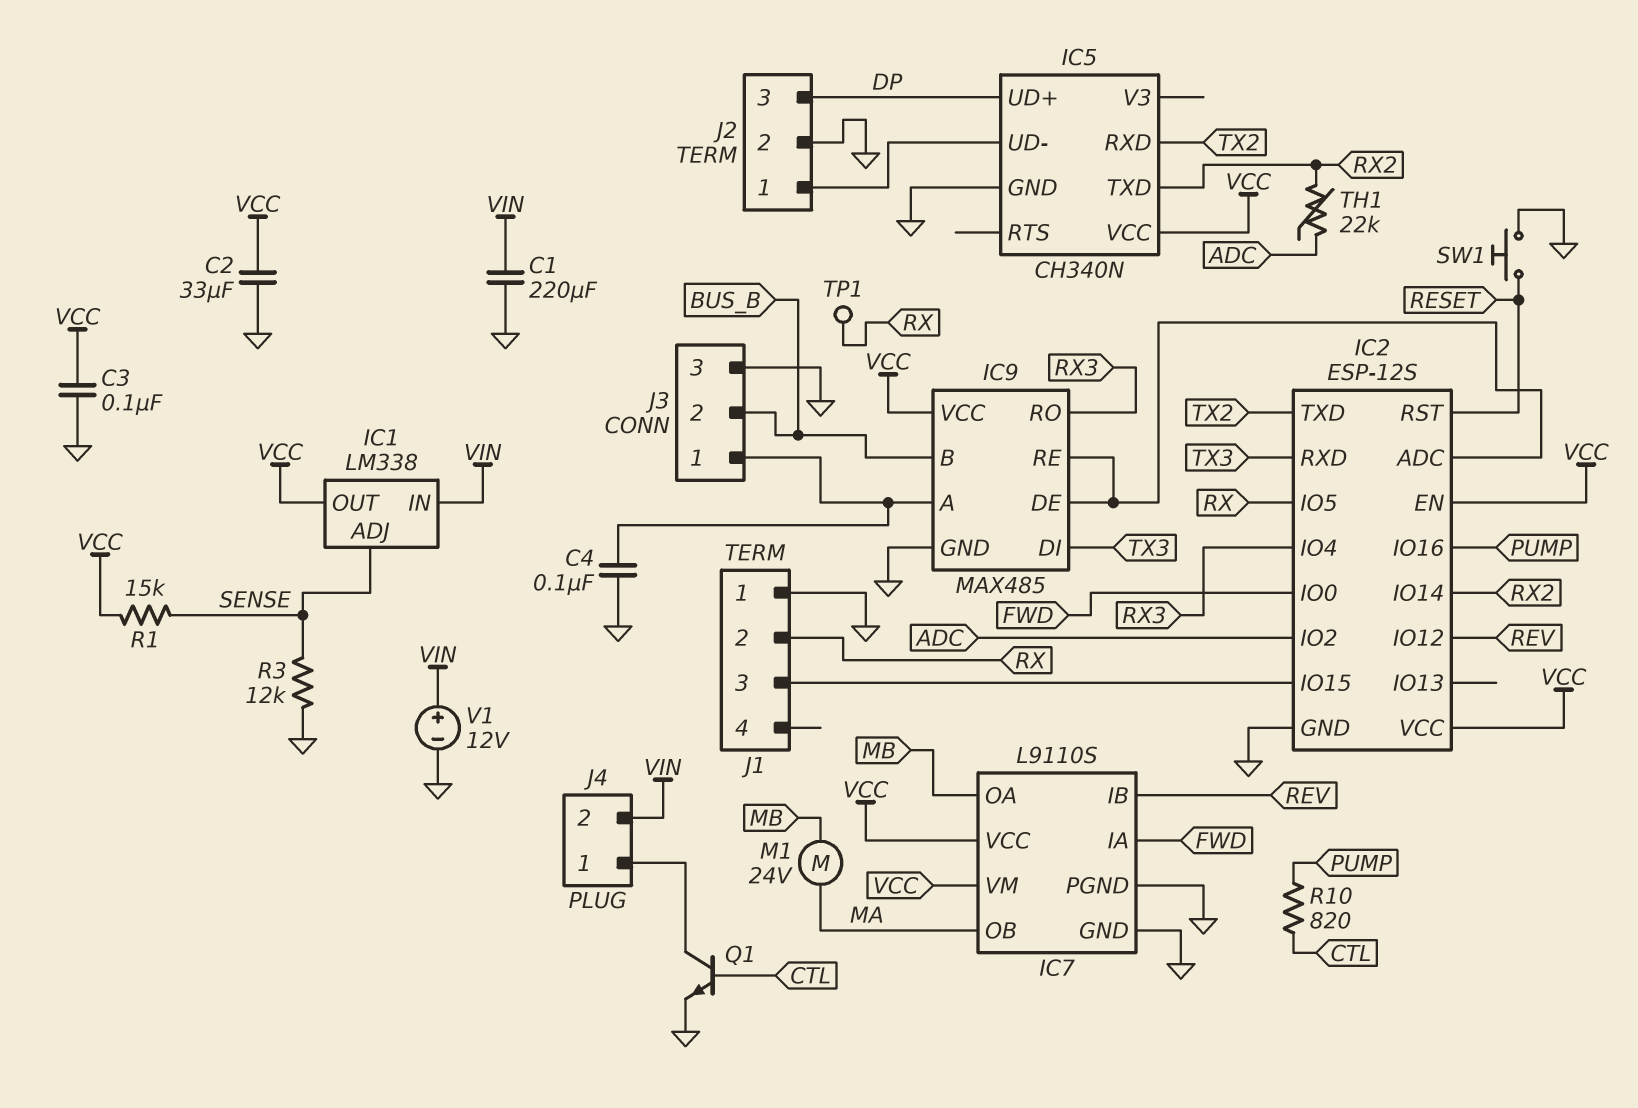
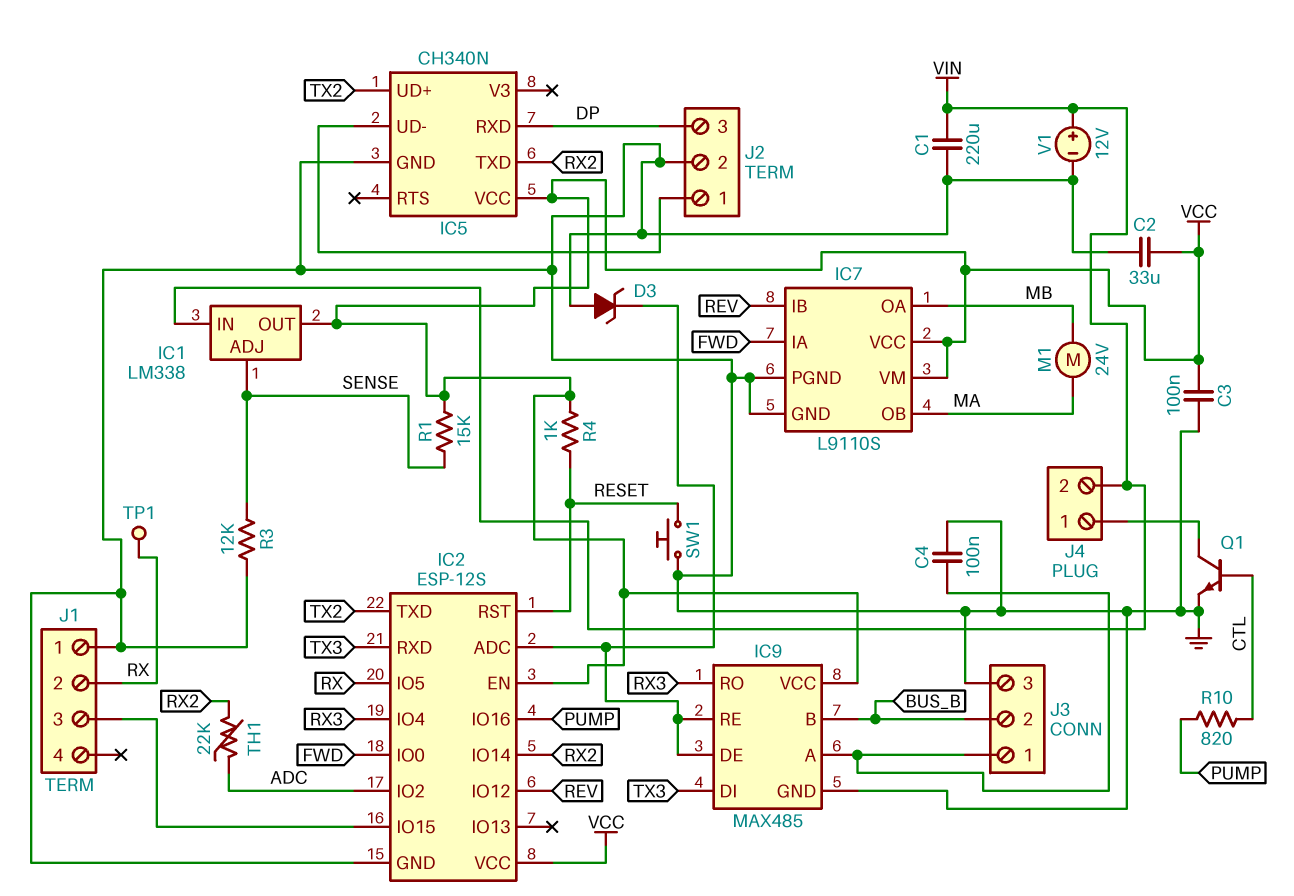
D3: none -> zener (A GND, K IC2/ADC)
IC5 pin RXD: TX2 -> DP
IC5 pin UD+: DP -> TX2
R4: none -> 1k (RESET, VCC)

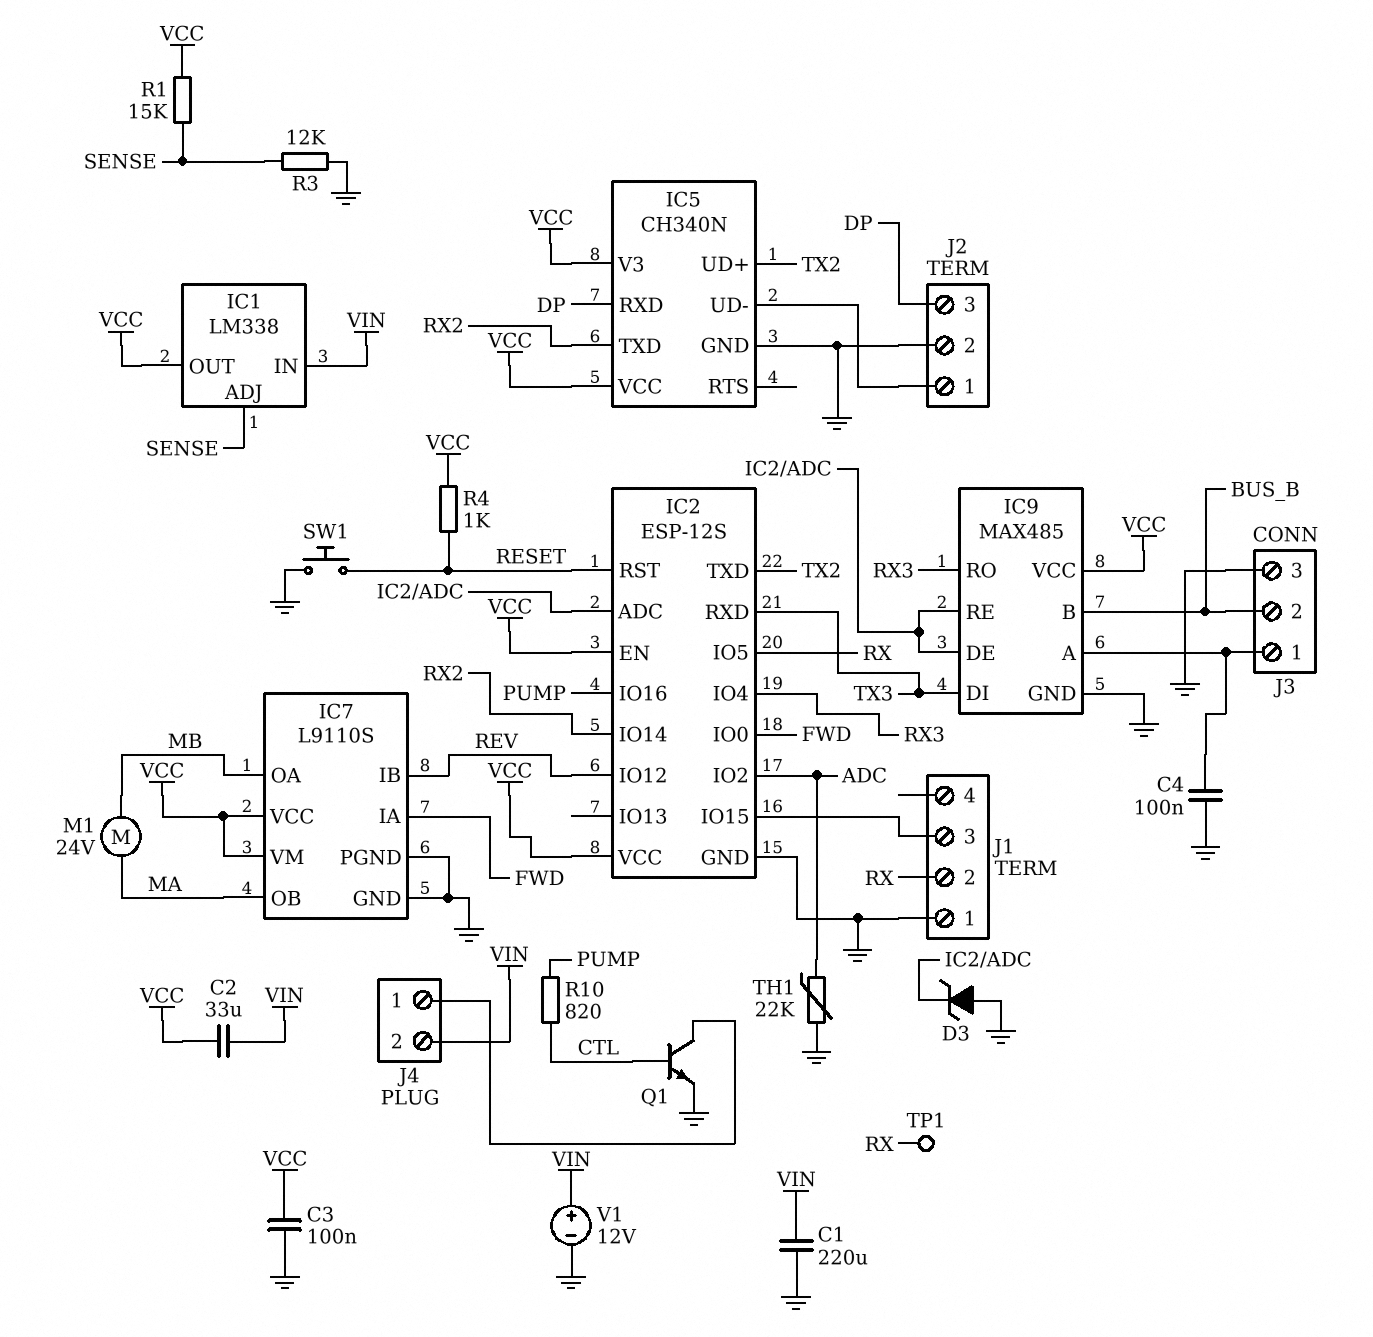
C2: 33uF (GND, VCC) -> 33uF (VCC, VIN)
IC5 pin V3: none -> VCC
TH1: 22k (ADC, RX2) -> 22k (ADC, GND)

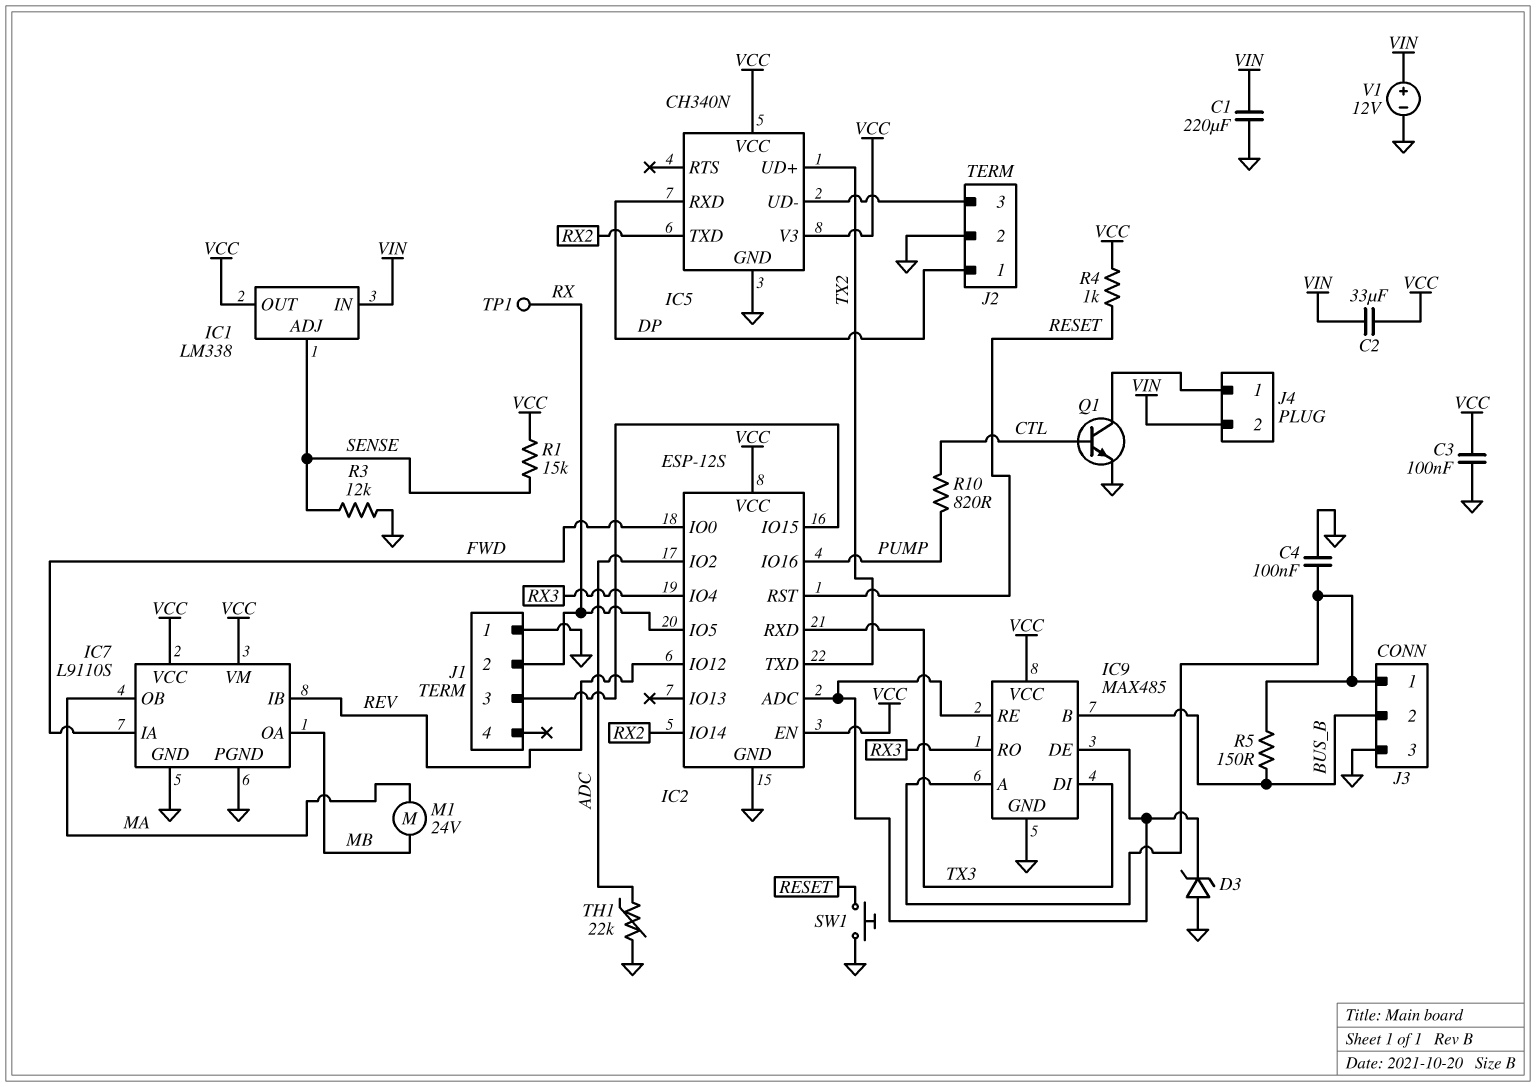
J2 pin 1: IC5/UD- -> DP
J2 pin 3: DP -> IC5/UD-
R5: none -> 150 (BUS_B, IC9/A)

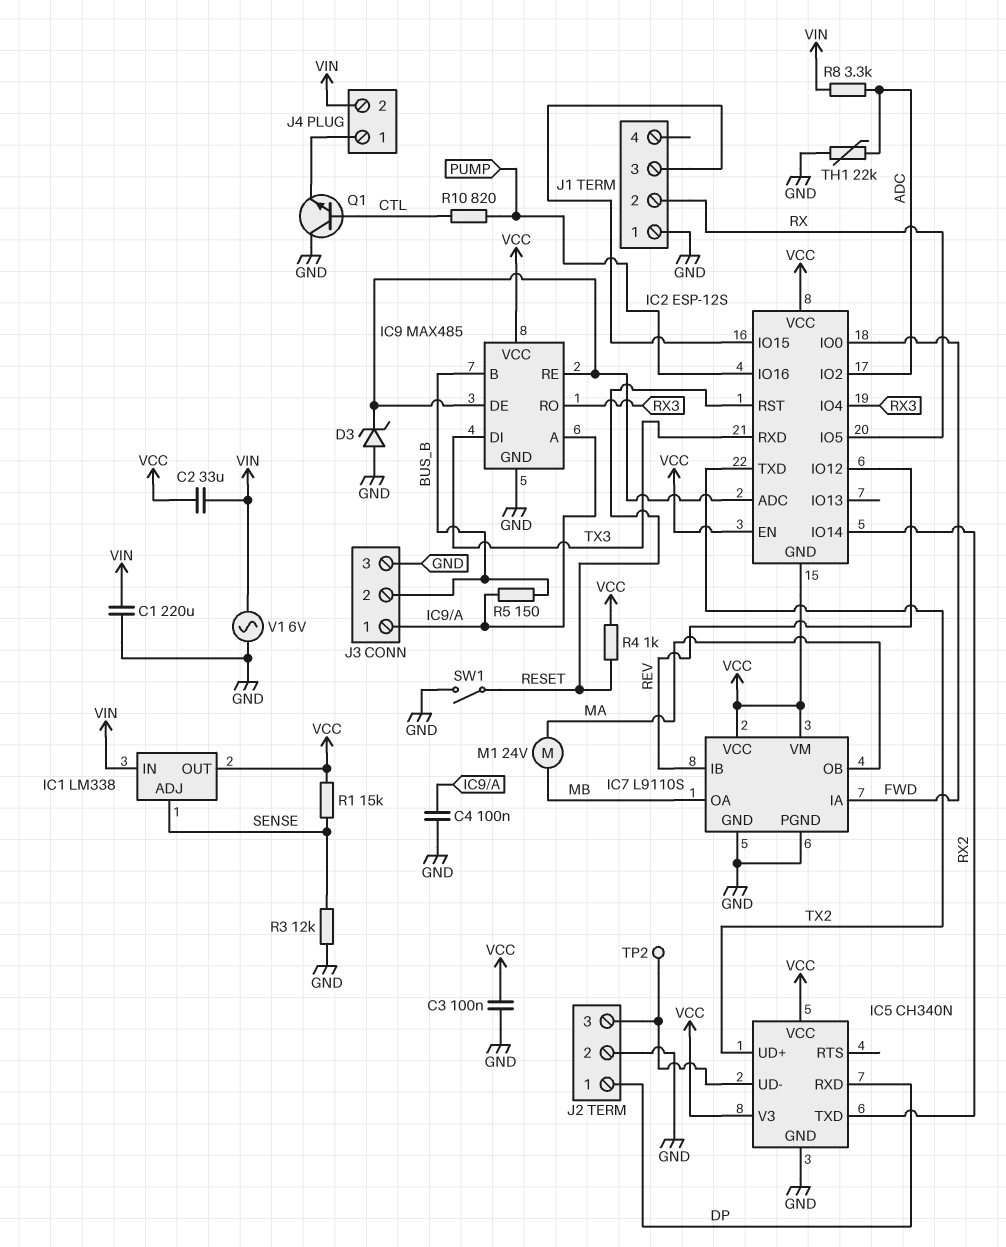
IC2 pin GND: GND -> VCC
Q1: NPN (B CTL, C J4/1, E GND) -> NPN (B CTL, C GND, E J4/1)
R8: none -> 3.3k (ADC, VIN)
SW1: button (GND, RESET) -> switch (GND, RESET)
TP1: test point (RX) -> none
TP2: none -> test point (IC5/UD-)
V1: 12V (plus VIN, minus GND) -> AC 6V (GND, VIN)

